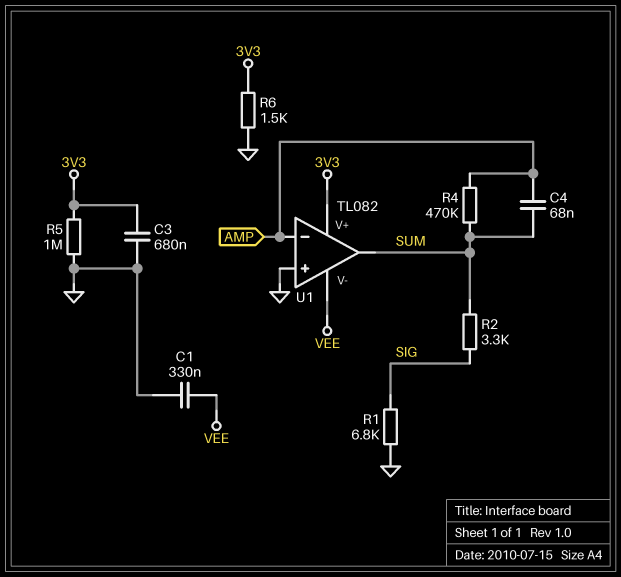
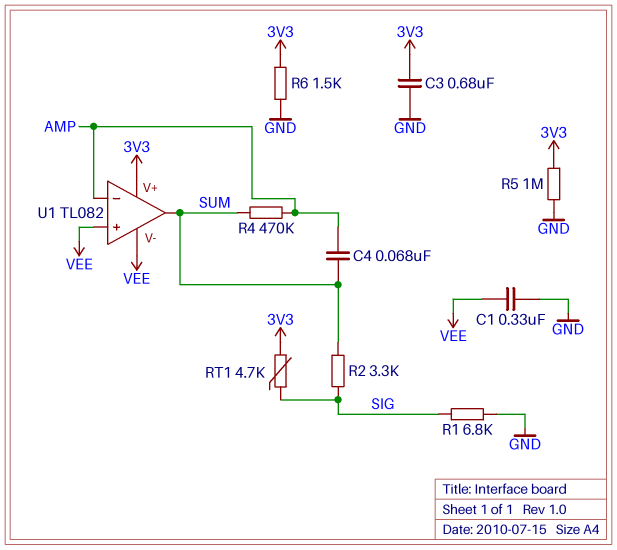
RT1: none -> 4.7k (3V3, SIG)
U1 pin in+: GND -> VEE

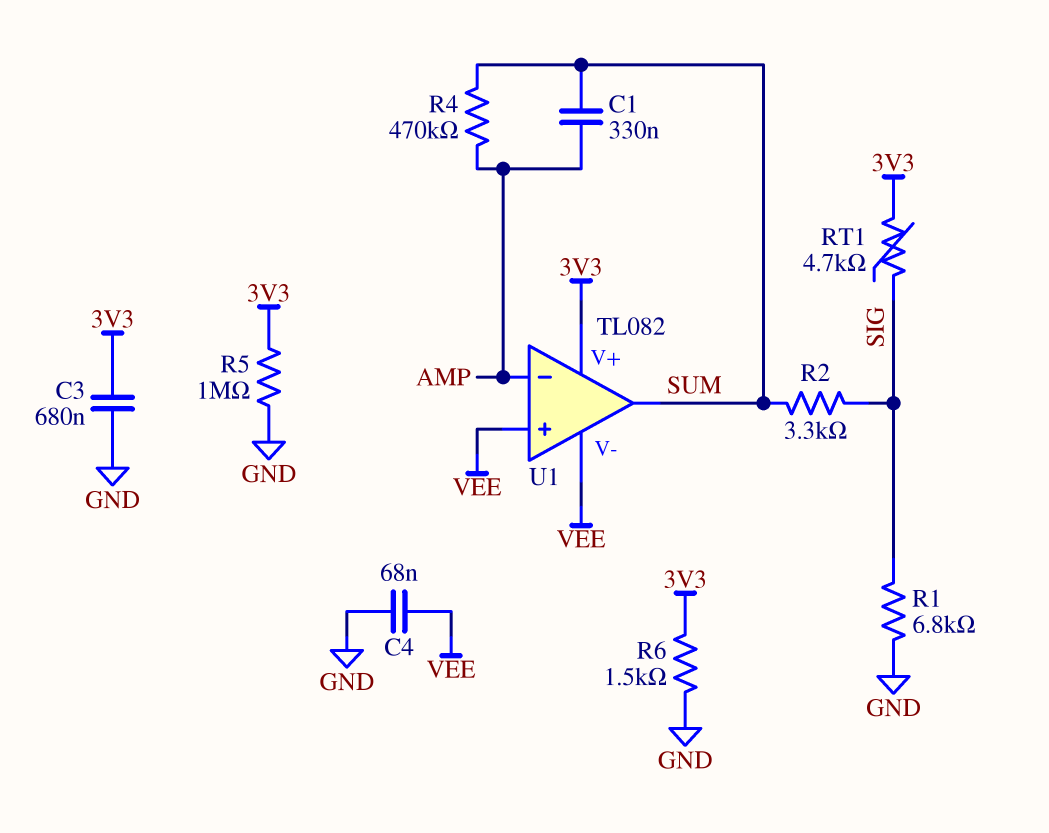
C1: 330nF (GND, VEE) -> 330nF (AMP, SUM)
C4: 68nF (AMP, SUM) -> 68nF (GND, VEE)

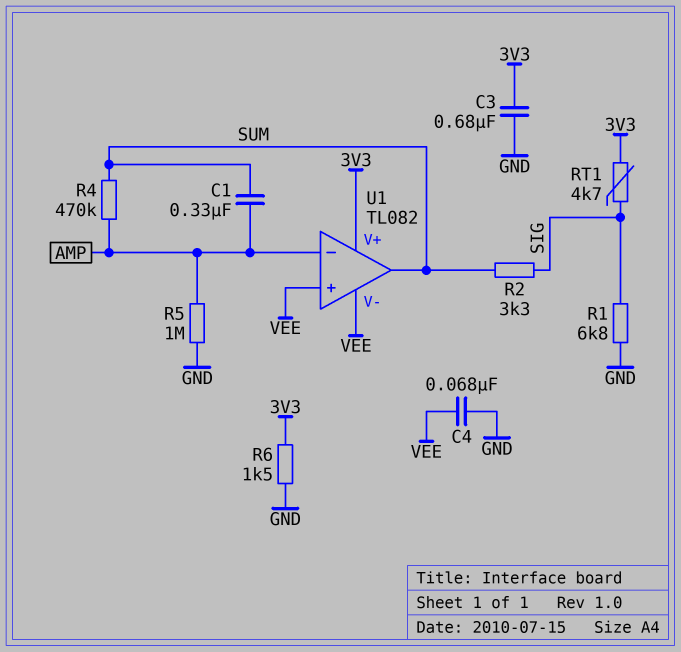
R5: 1M (3V3, GND) -> 1M (AMP, GND)

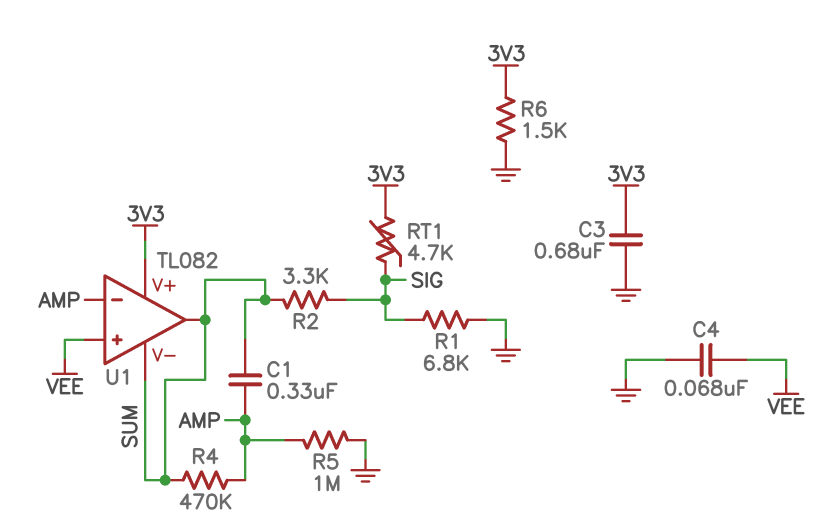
U1 pin V-: VEE -> SUM

